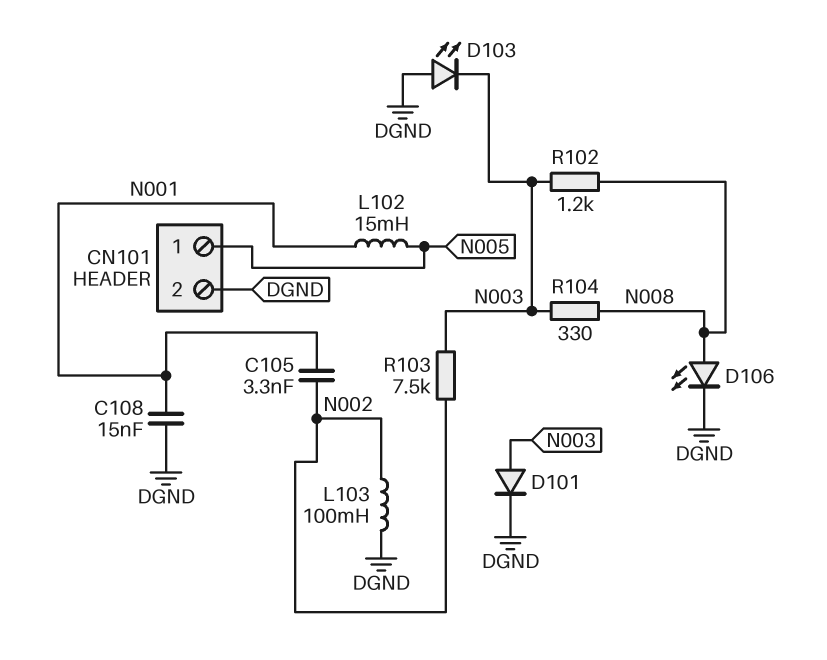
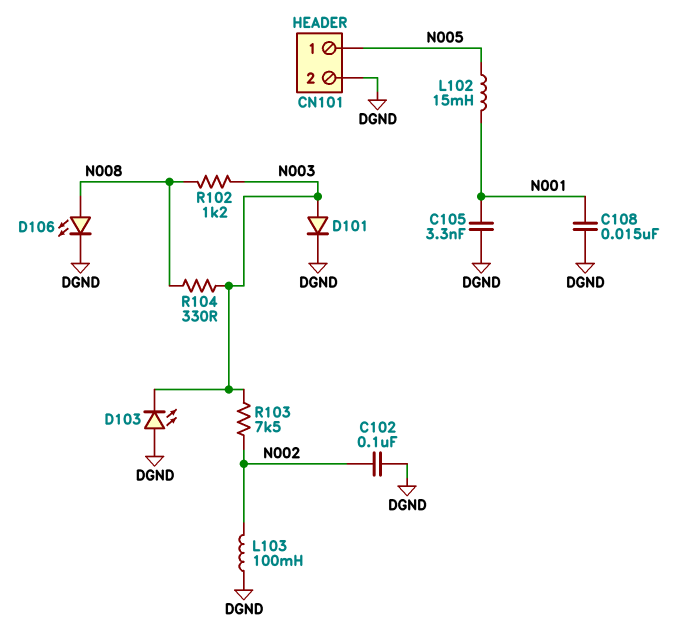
C102: none -> 100nF (DGND, N002)
C105: 3.3nF (N001, N002) -> 3.3nF (DGND, N001)

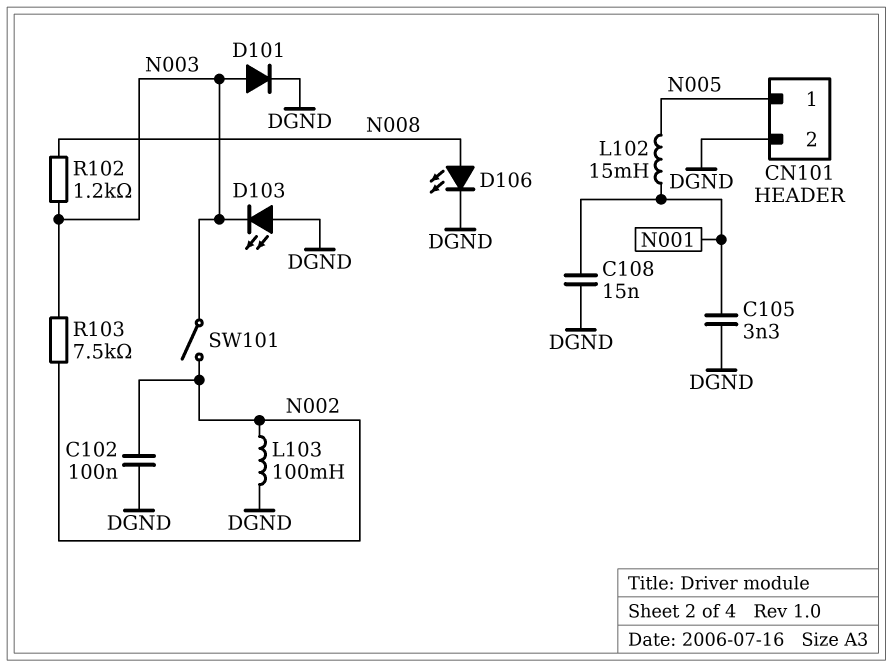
R104: 330 (N003, N008) -> none
SW101: none -> switch (N002, N003)

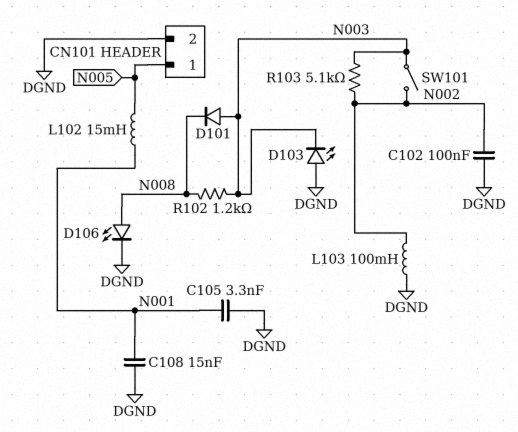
D101: diode (A N003, K DGND) -> diode (A N003, K N008)
R103: 7.5k (N002, N003) -> 5.1k (N002, N003)

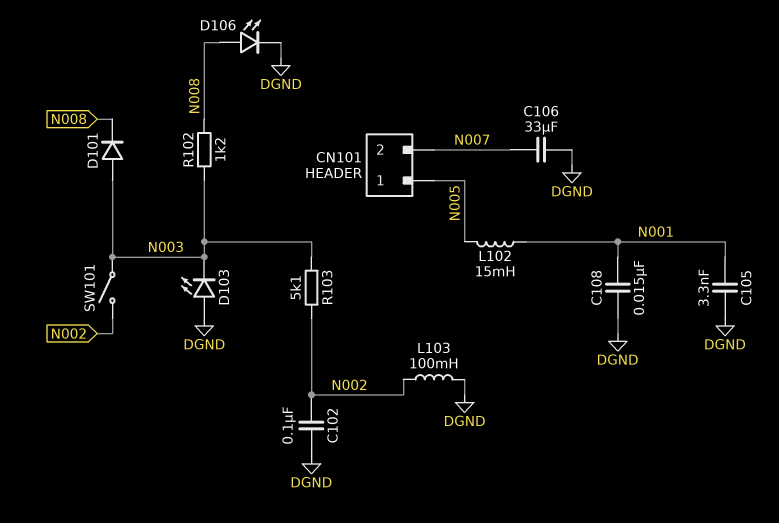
C106: none -> 33uF (DGND, N007)
CN101 pin 2: DGND -> N007

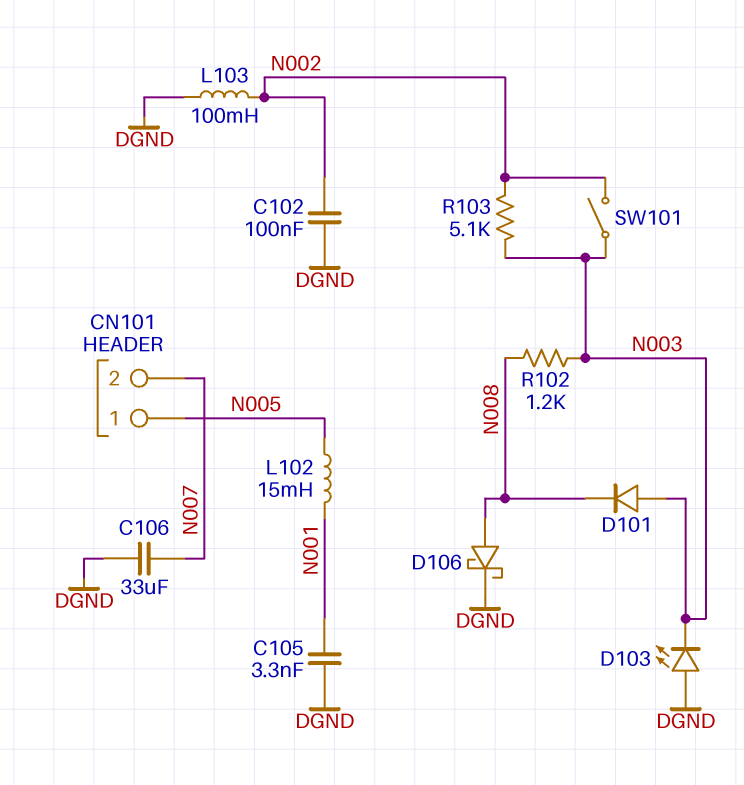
C108: 15nF (DGND, N001) -> none
D106: LED (A N008, K DGND) -> schottky (A N008, K DGND)

